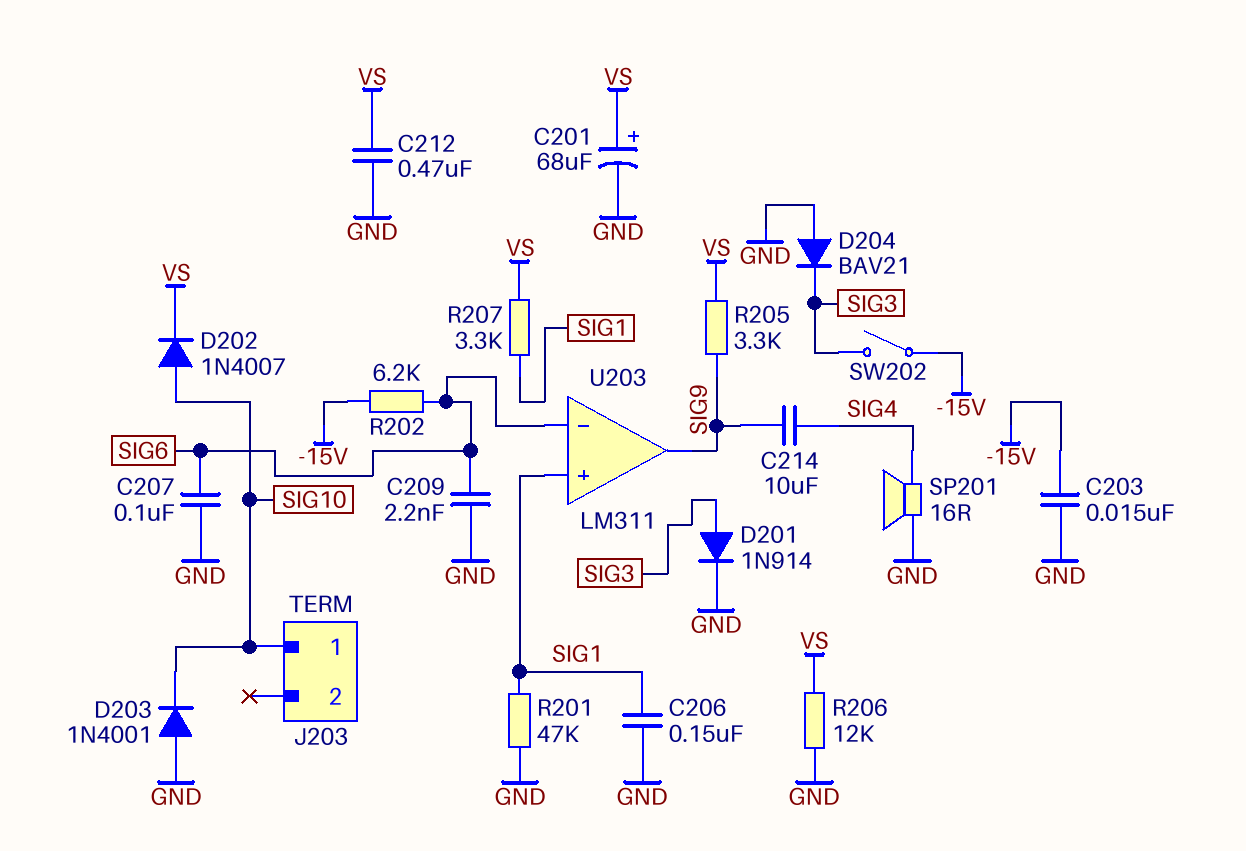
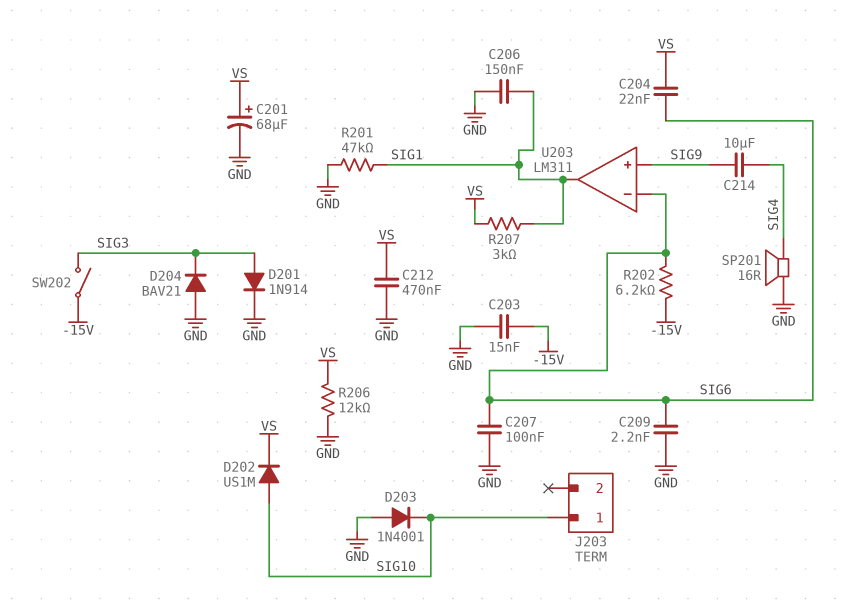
C204: none -> 22nF (SIG6, VS)
D202: diode 1N4007 (A SIG10, K VS) -> diode US1M (A SIG10, K VS)
R205: 3.3k (SIG9, VS) -> none
R207: 3.3k (SIG1, VS) -> 3k (SIG1, VS)
U203 pin in+: SIG1 -> SIG9
U203 pin out: SIG9 -> SIG1

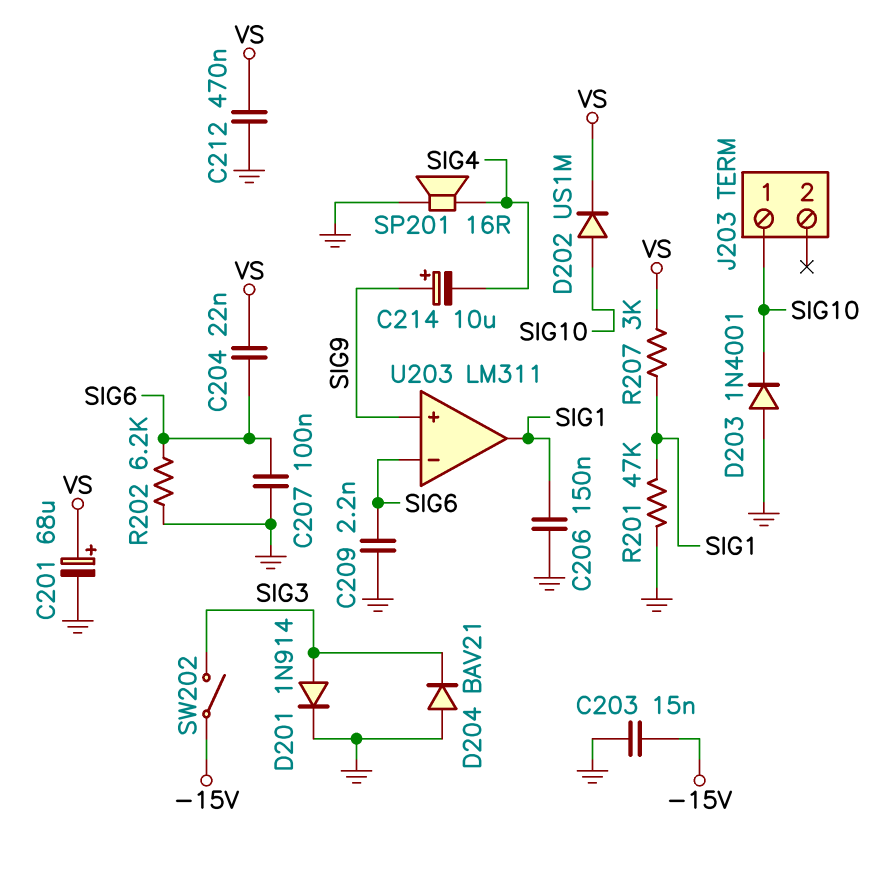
C214: 10uF (SIG4, SIG9) -> 10uF (plus SIG9, minus SIG4)
R202: 6.2k (-15V, SIG6) -> 6.2k (GND, SIG6)
R206: 12k (GND, VS) -> none

